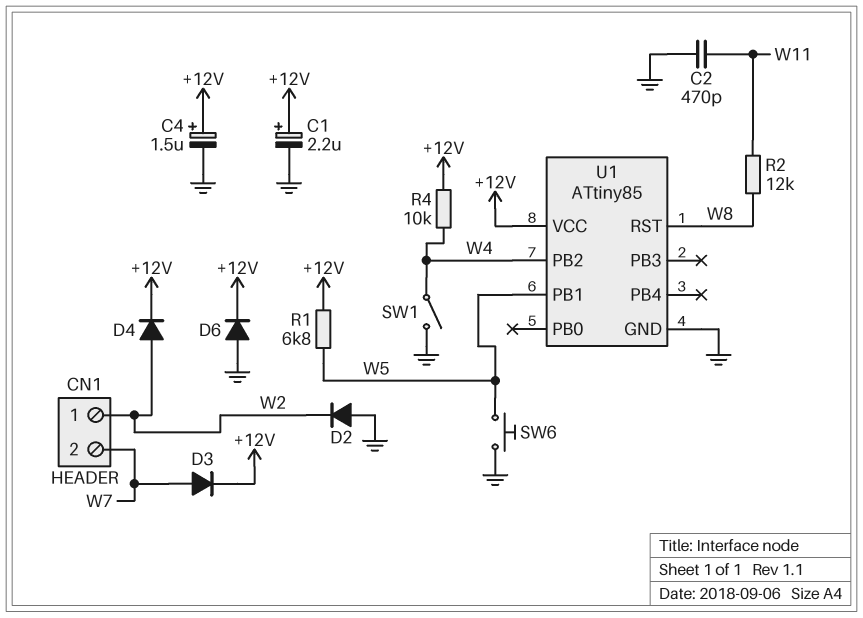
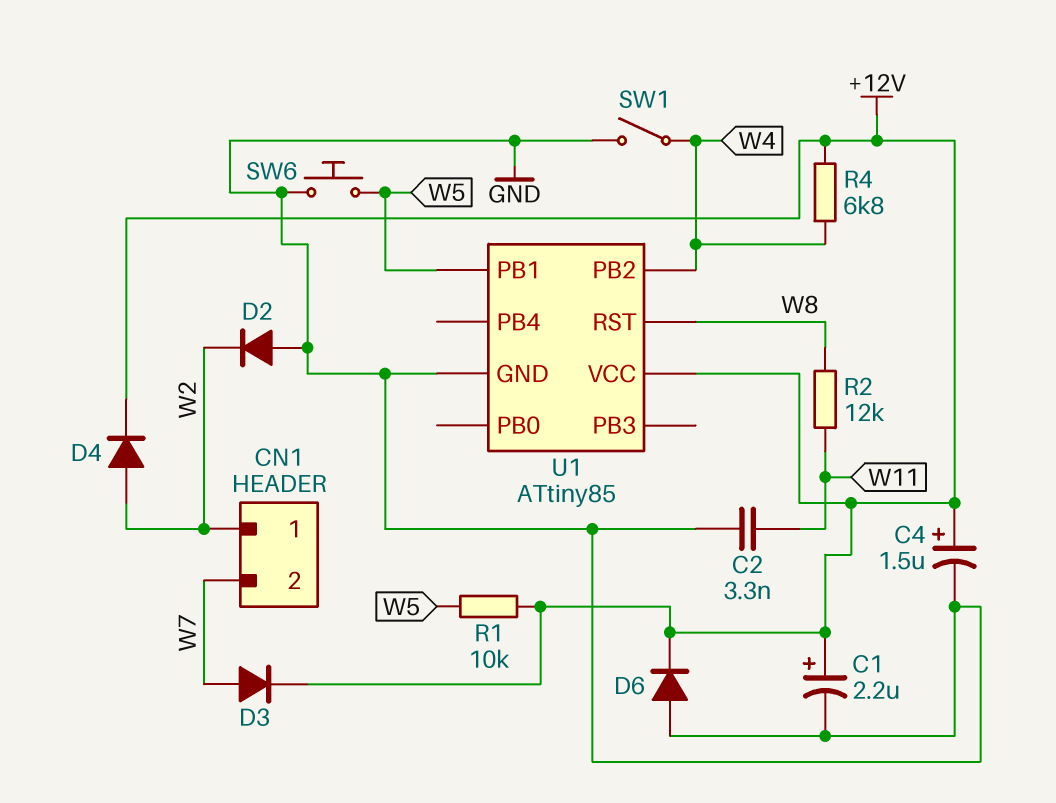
C2: 470pF (GND, W11) -> 3.3nF (GND, W11)
R1: 6.8k (+12V, W5) -> 10k (+12V, W5)
R4: 10k (+12V, W4) -> 6.8k (+12V, W4)

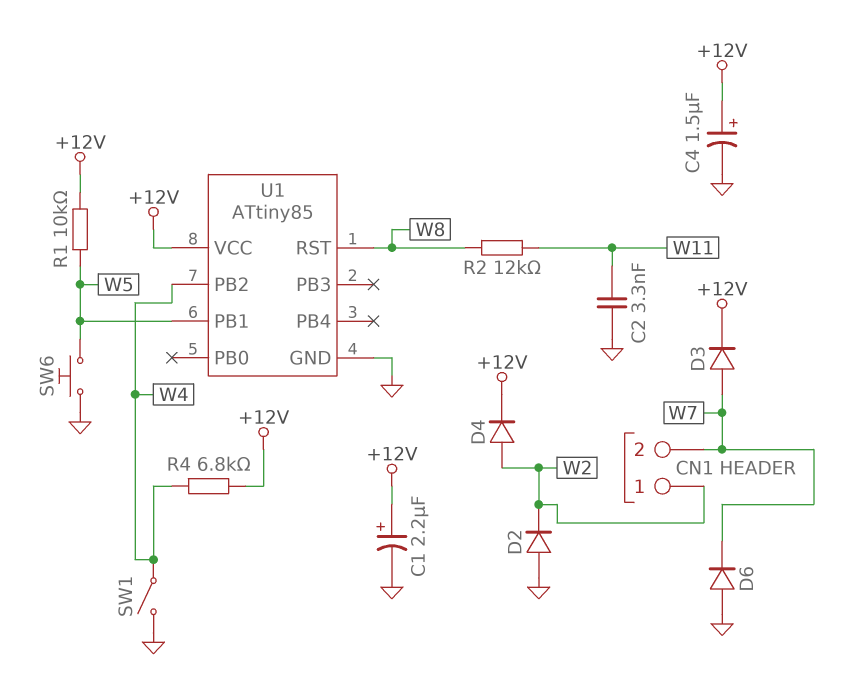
D6: diode (A GND, K +12V) -> diode (A GND, K W7)

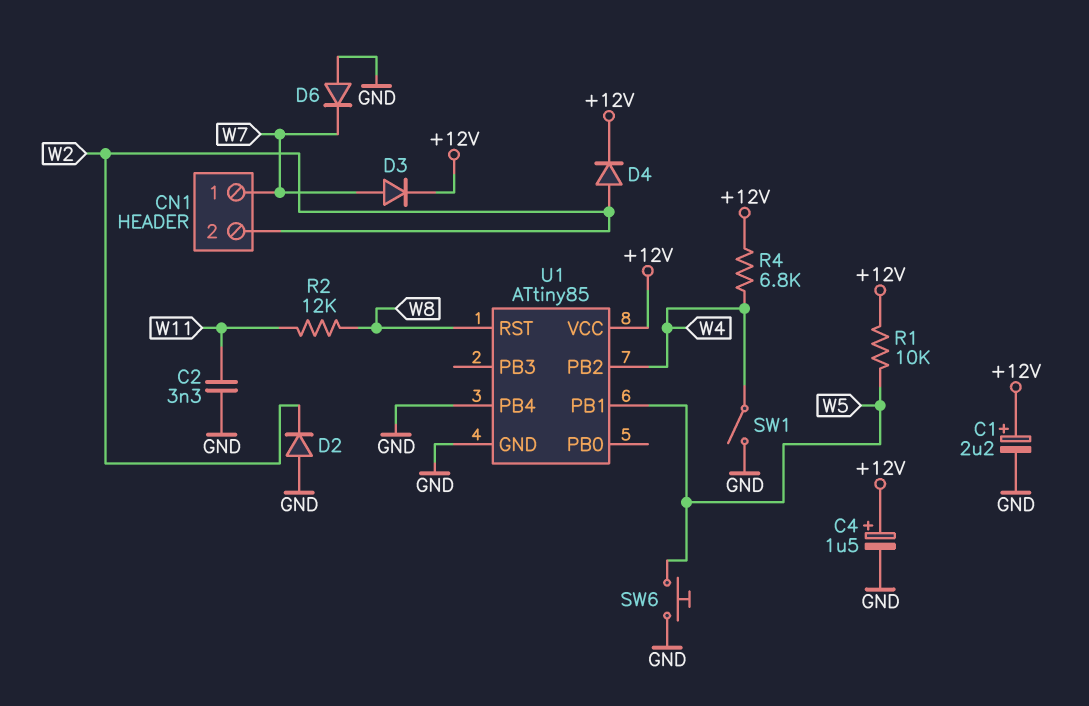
CN1 pin 1: W2 -> W7
CN1 pin 2: W7 -> W2
U1 pin PB4: none -> GND

